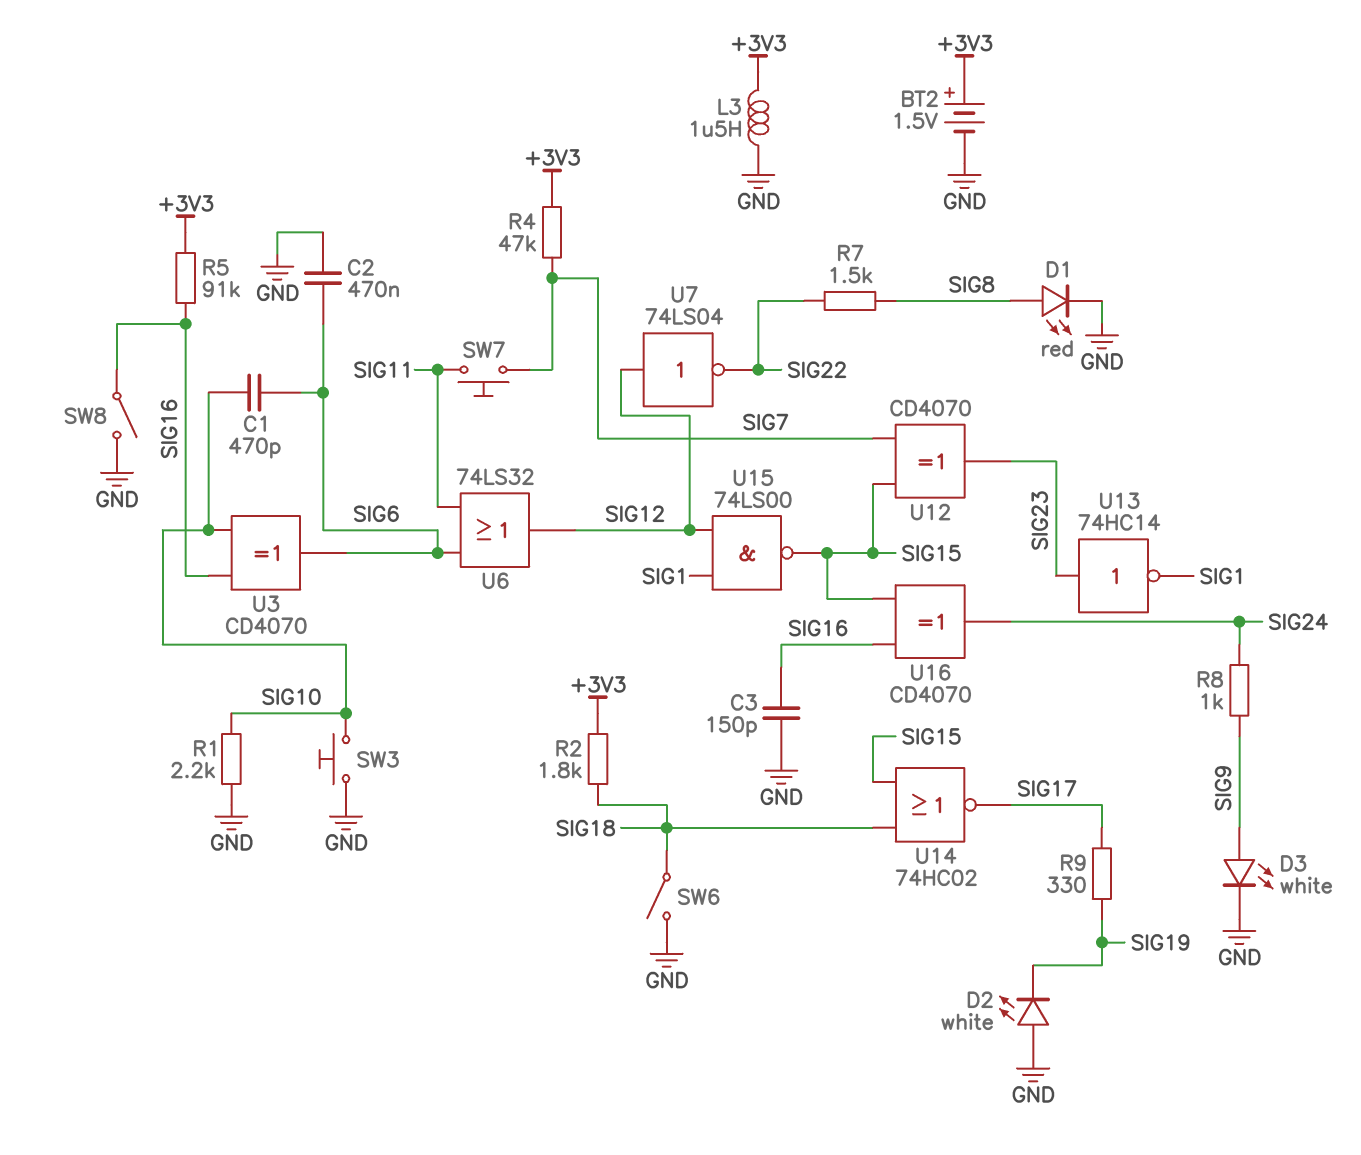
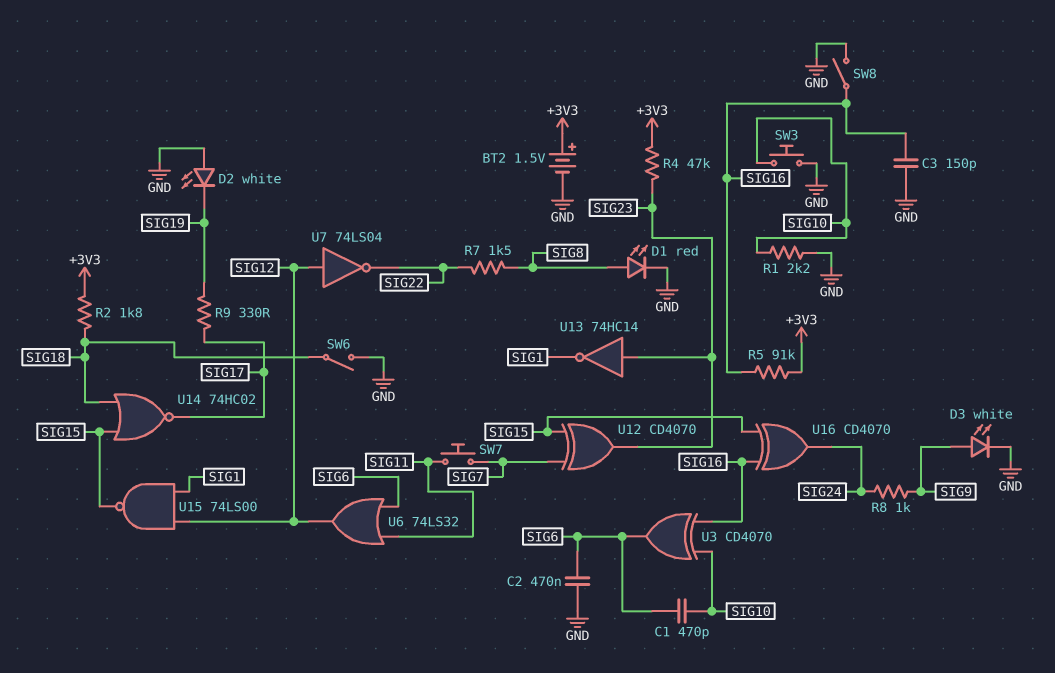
L3: 1.5uH (+3V3, GND) -> none
R4: 47k (+3V3, SIG7) -> 47k (+3V3, SIG23)

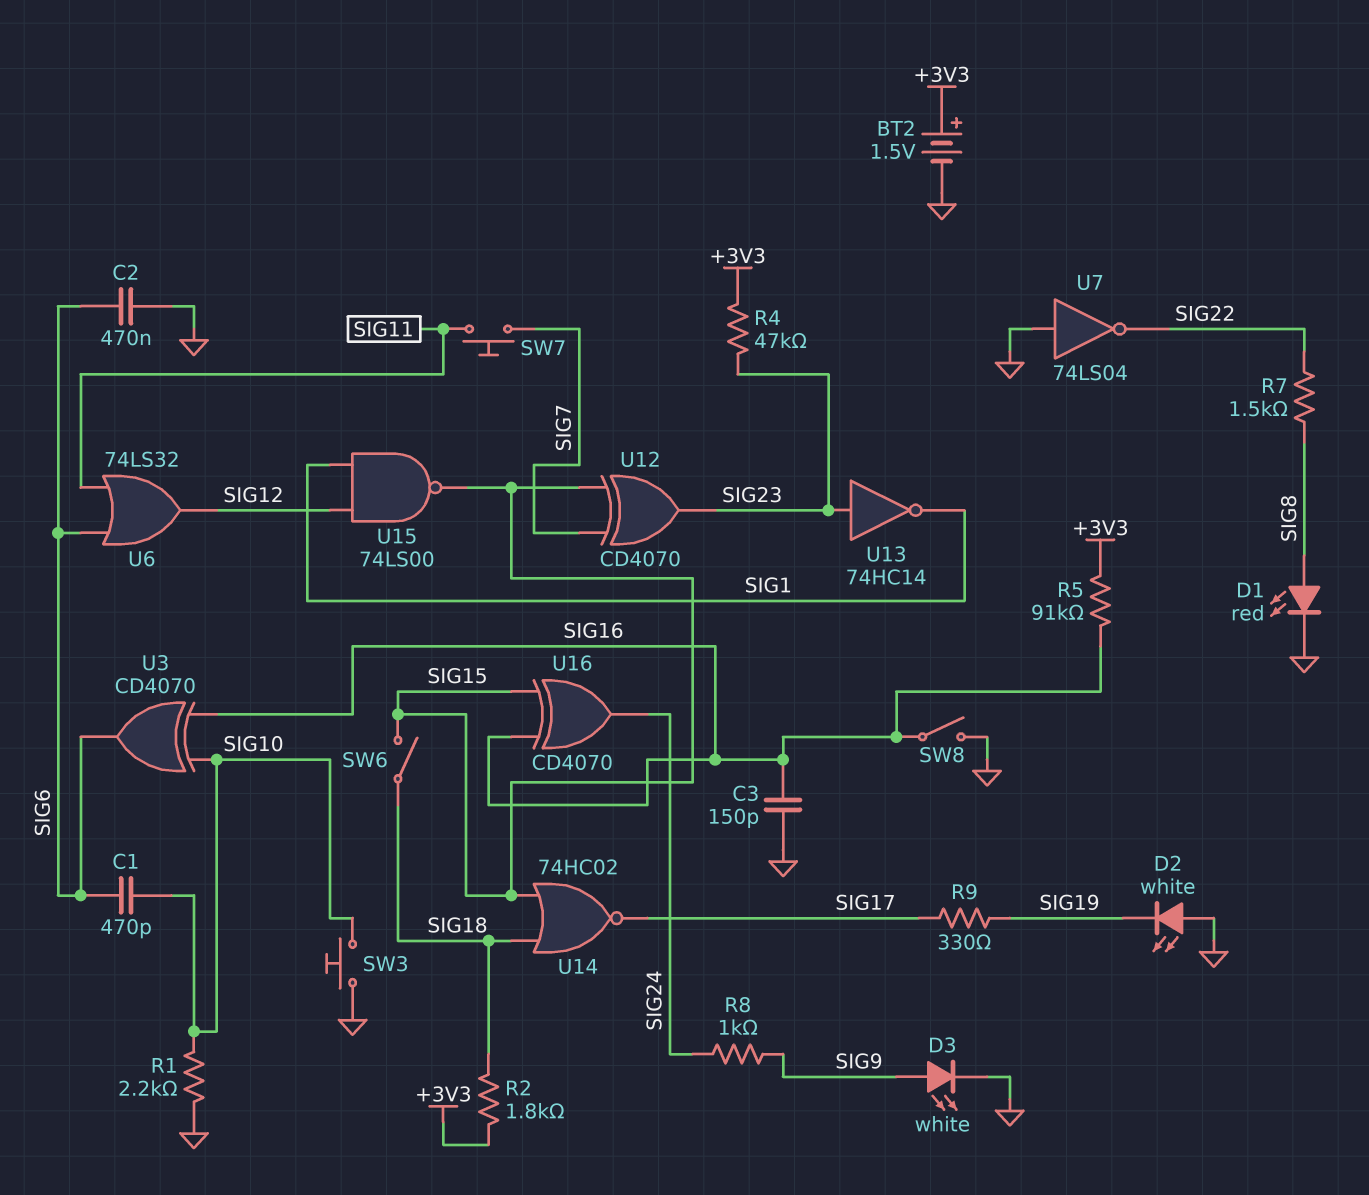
SW6: switch (GND, SIG18) -> switch (SIG15, SIG18)
U7: NOT 74LS04 (in SIG12, out SIG22) -> NOT 74LS04 (in GND, out SIG22)

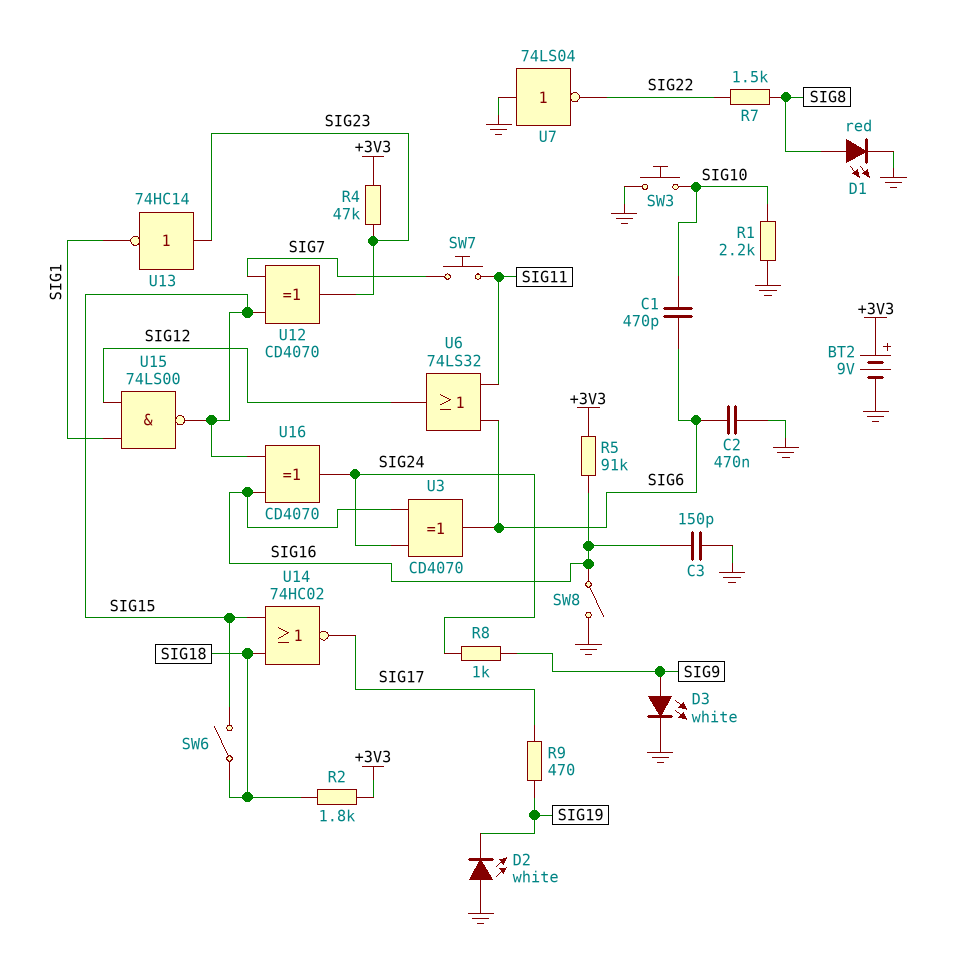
BT2: 1.5V (plus +3V3, minus GND) -> 9V (plus +3V3, minus GND)
R9: 330 (SIG17, SIG19) -> 470 (SIG17, SIG19)
U3: XOR CD4070 (in SIG10, in SIG16, out SIG6) -> XOR CD4070 (in SIG16, in SIG24, out SIG6)

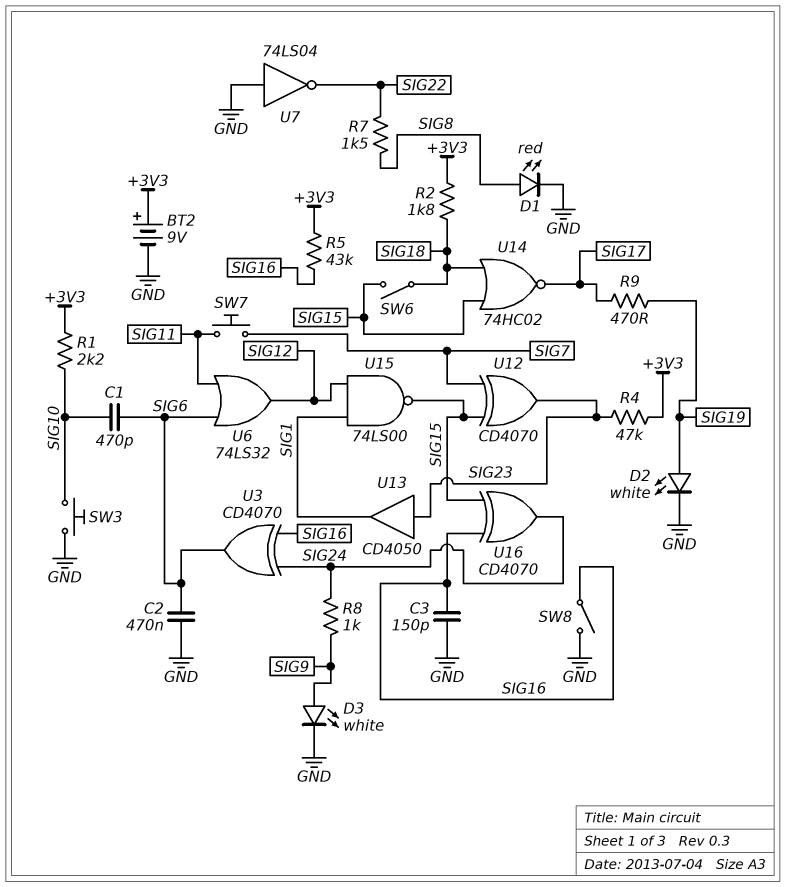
D2: LED white (A GND, K SIG19) -> LED white (A SIG19, K GND)
R1: 2.2k (GND, SIG10) -> 2.2k (+3V3, SIG10)
R5: 91k (+3V3, SIG16) -> 43k (+3V3, SIG16)
U13: NOT 74HC14 (in SIG23, out SIG1) -> buffer CD4050 (in SIG23, out SIG1)

